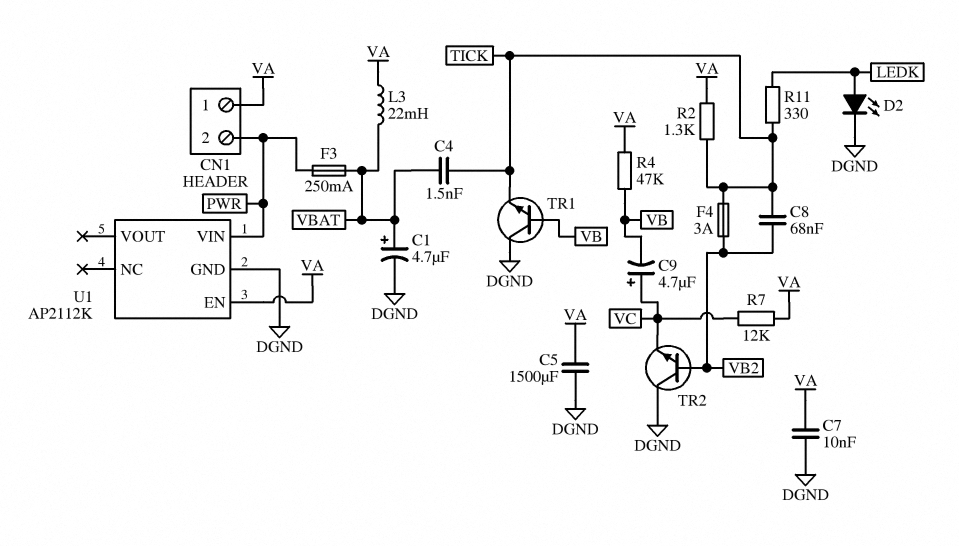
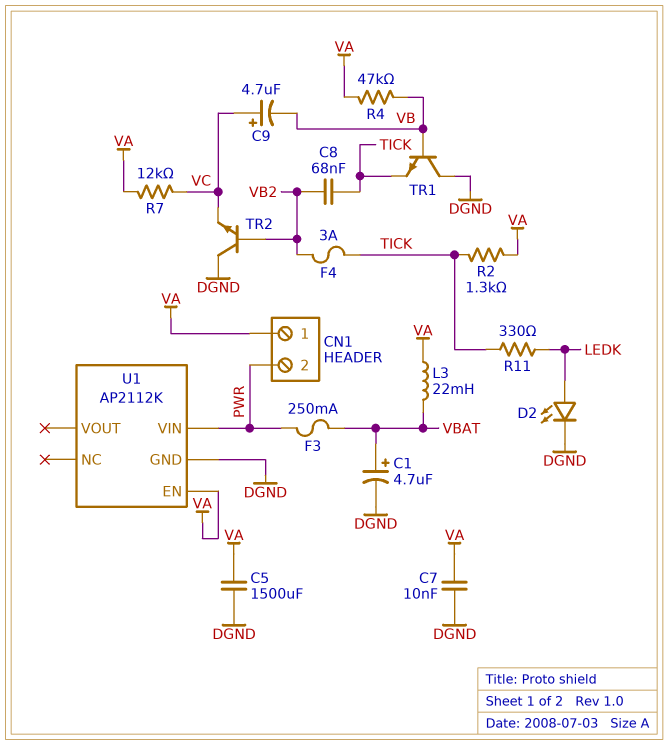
C4: 1.5nF (TICK, VBAT) -> none

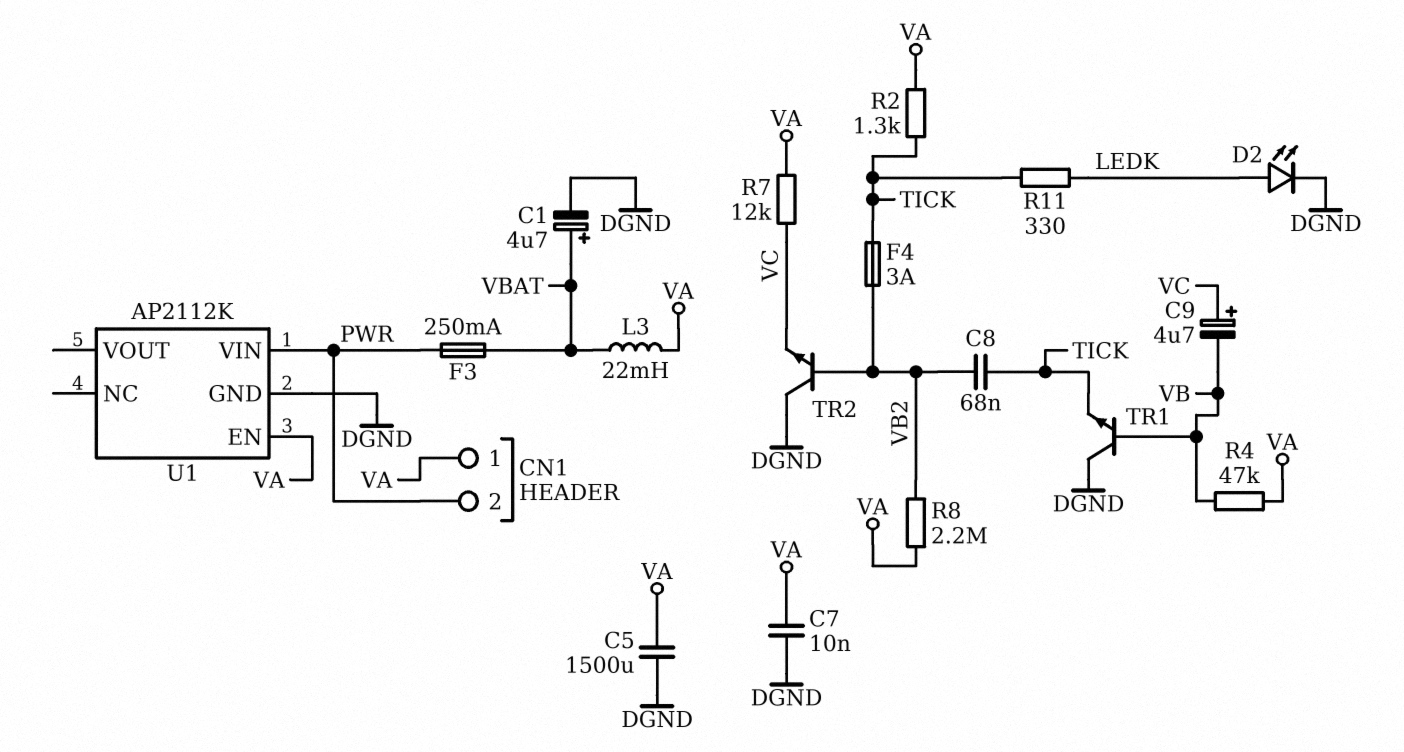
R8: none -> 2.2M (VA, VB2)

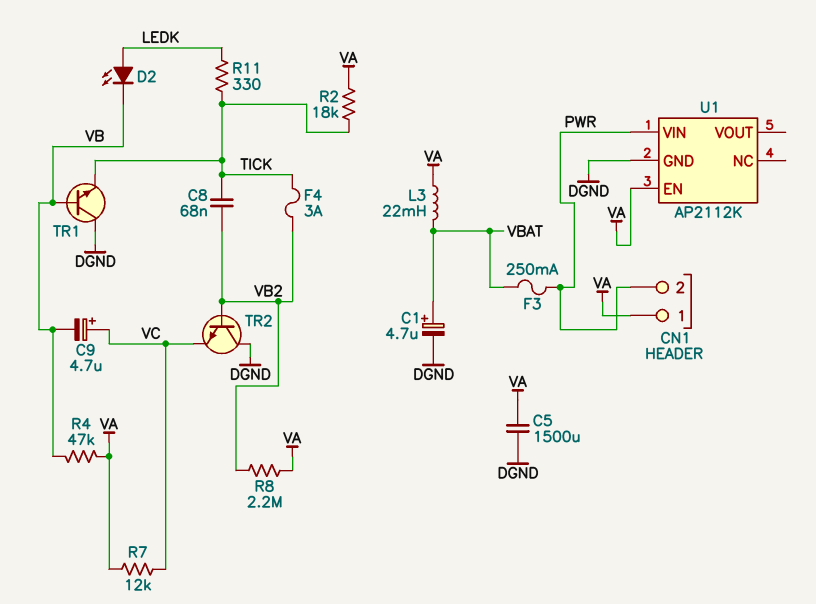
C7: 10nF (DGND, VA) -> none
D2: LED (A LEDK, K DGND) -> LED (A LEDK, K VB)
R2: 1.3k (TICK, VA) -> 18k (TICK, VA)

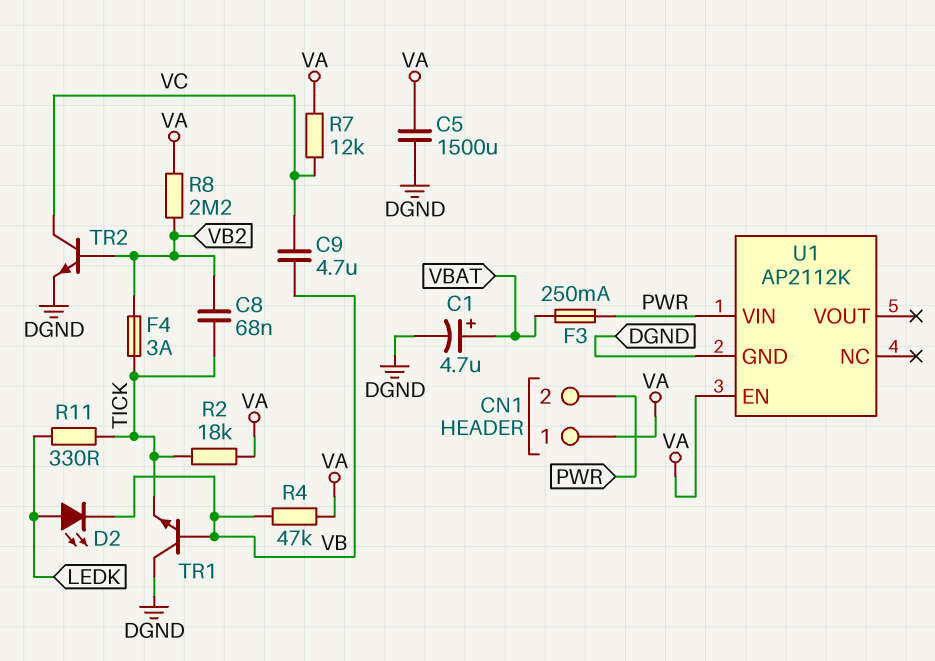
C9: 4.7uF (plus VC, minus VB) -> 4.7uF (VB, VC)
L3: 22mH (VA, VBAT) -> none
TR2: NPN (B VB2, C DGND, E VC) -> NPN (B VB2, C VC, E DGND)

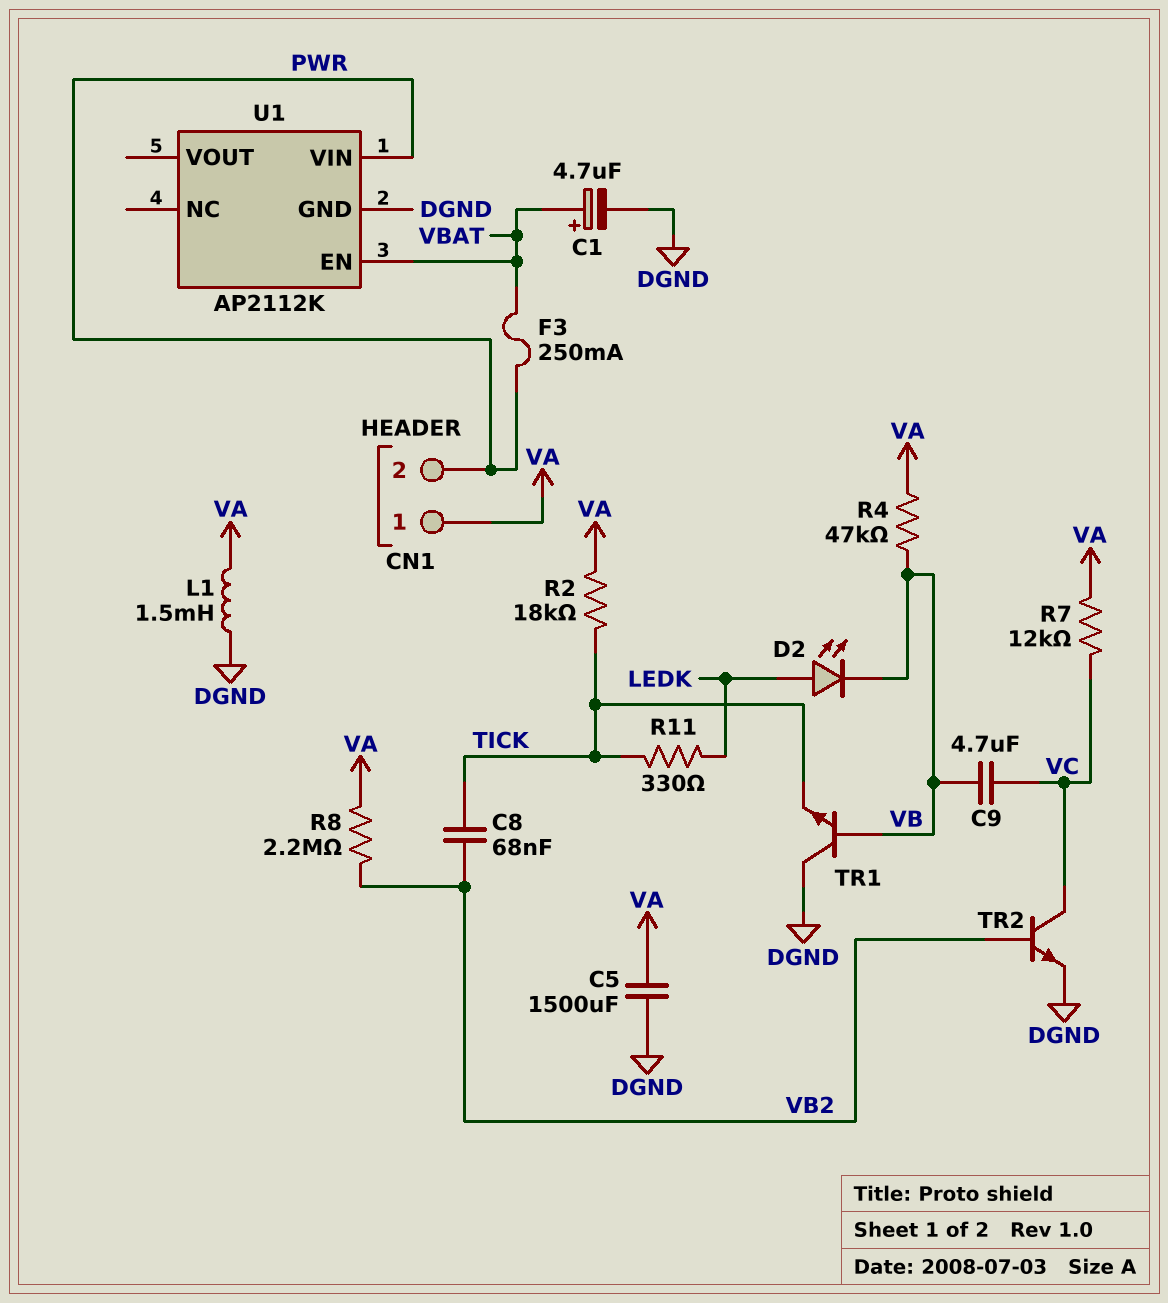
F4: 3A (TICK, VB2) -> none
L1: none -> 1.5mH (DGND, VA)
U1 pin EN: VA -> VBAT

